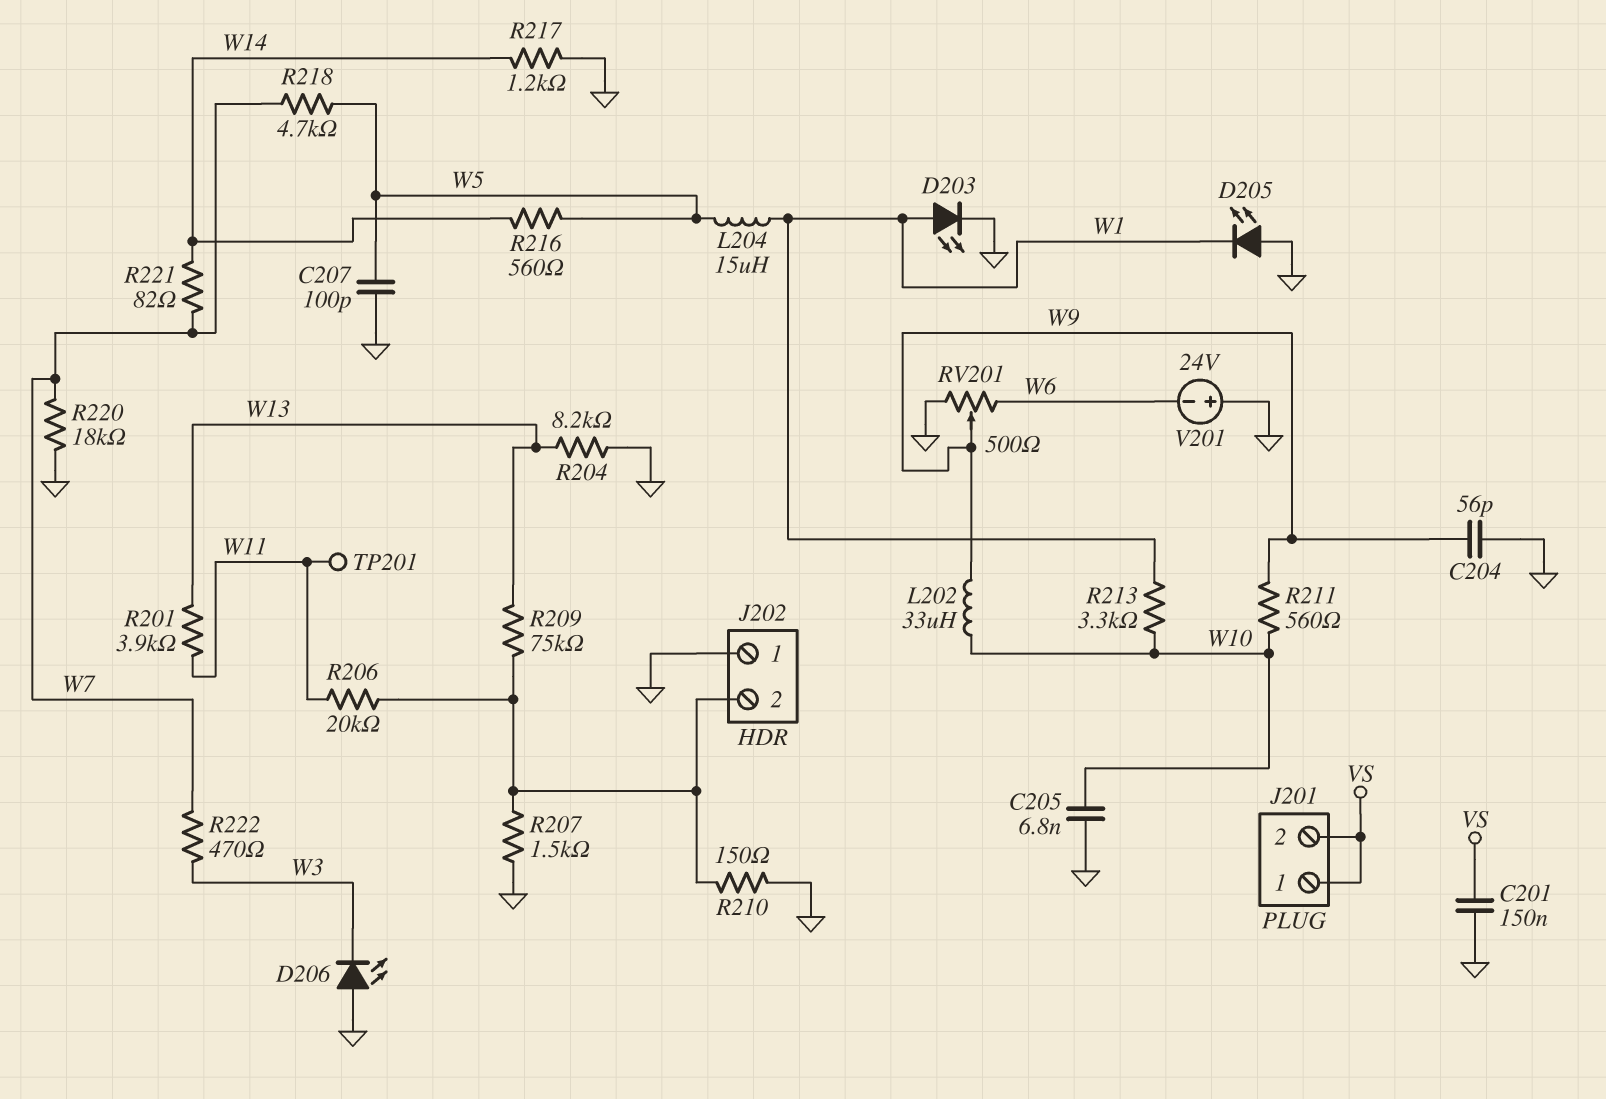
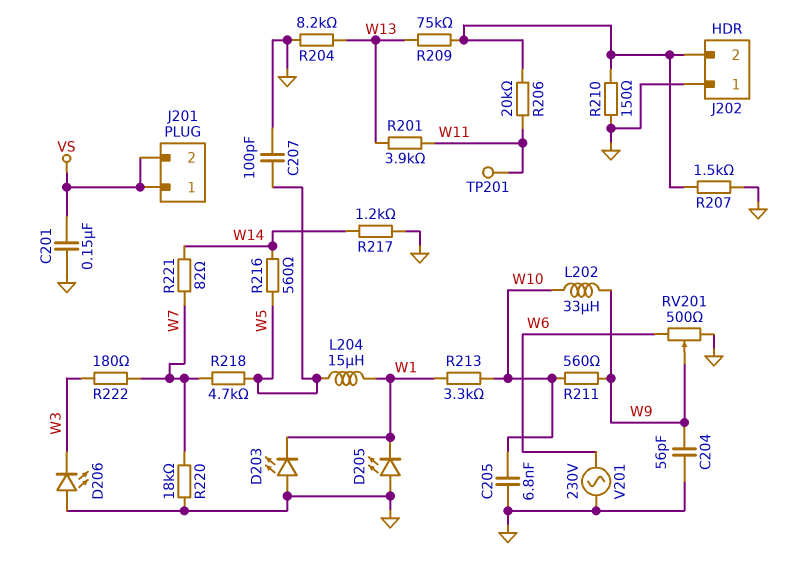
D203: LED (A W1, K GND) -> LED (A GND, K W1)
R222: 470 (W3, W7) -> 180 (W3, W7)
V201: 24V (plus GND, minus W6) -> AC 230V (GND, W6)

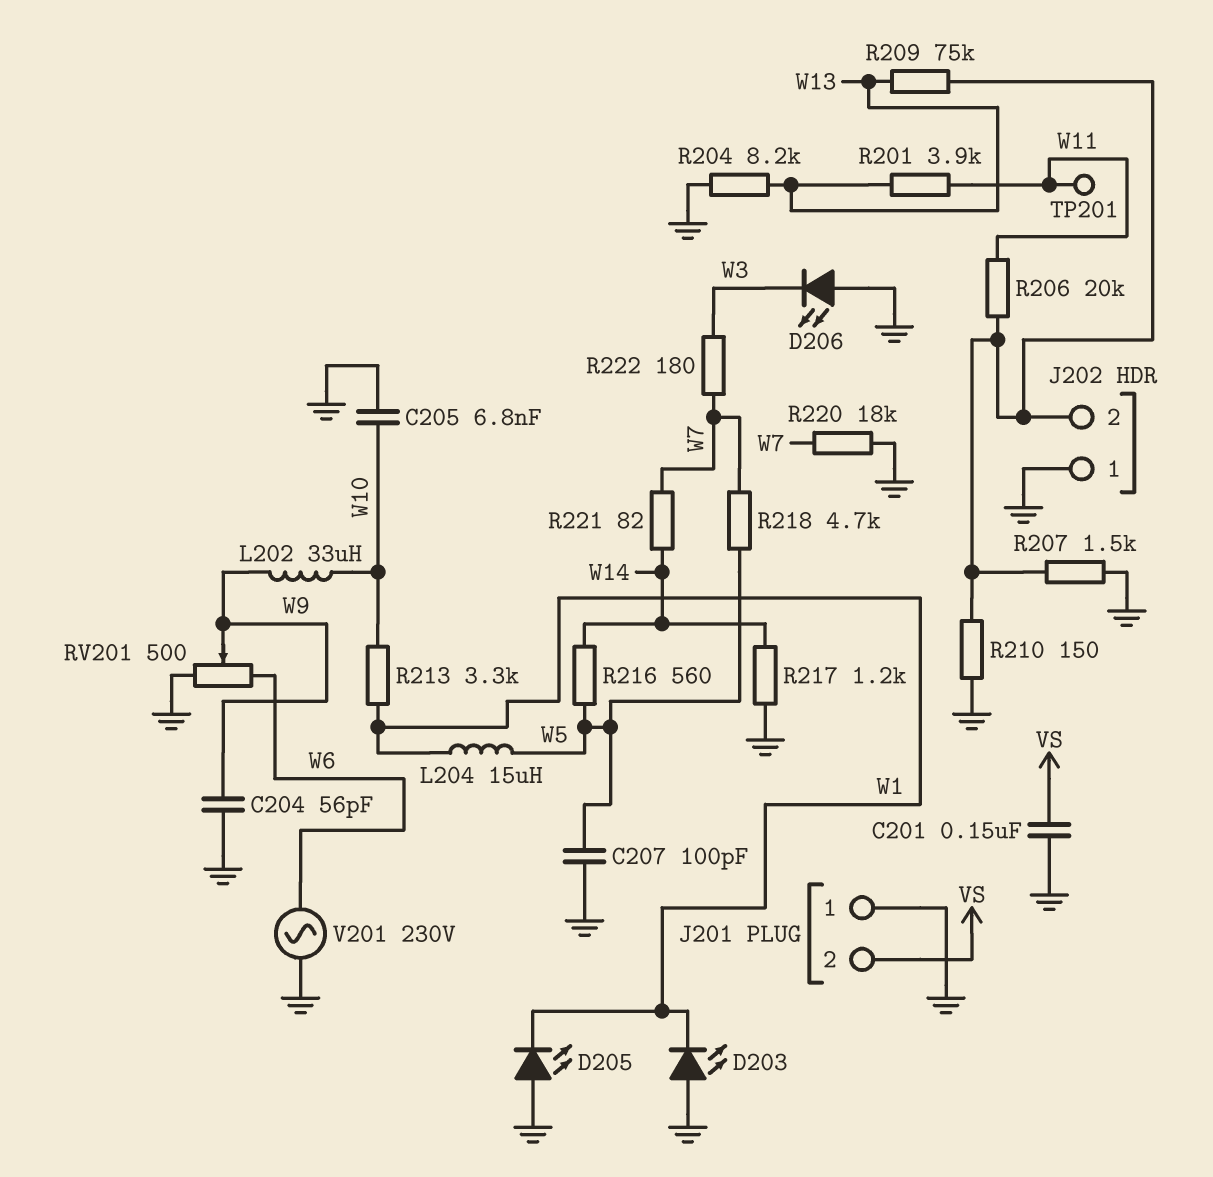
J201 pin 1: VS -> GND
R211: 560 (W9, W10) -> none

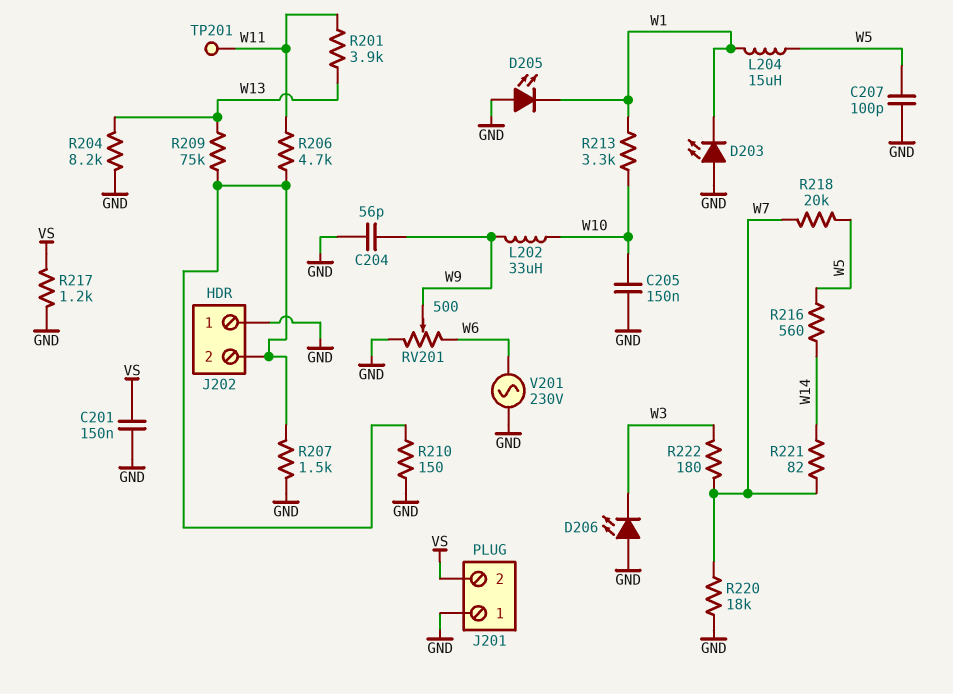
C205: 6.8nF (GND, W10) -> 150nF (GND, W10)
R206: 20k (J202/2, W11) -> 4.7k (J202/2, W11)
R217: 1.2k (GND, W14) -> 1.2k (GND, VS)
R218: 4.7k (W5, W7) -> 20k (W5, W7)

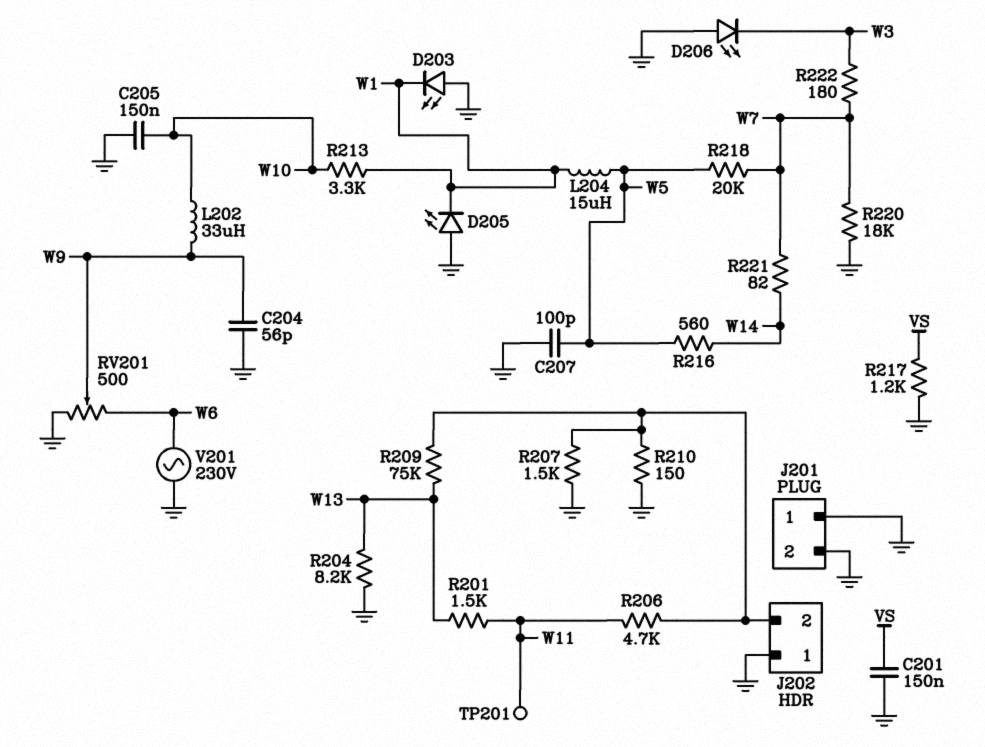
J201 pin 2: VS -> GND
R201: 3.9k (W11, W13) -> 1.5k (W11, W13)

